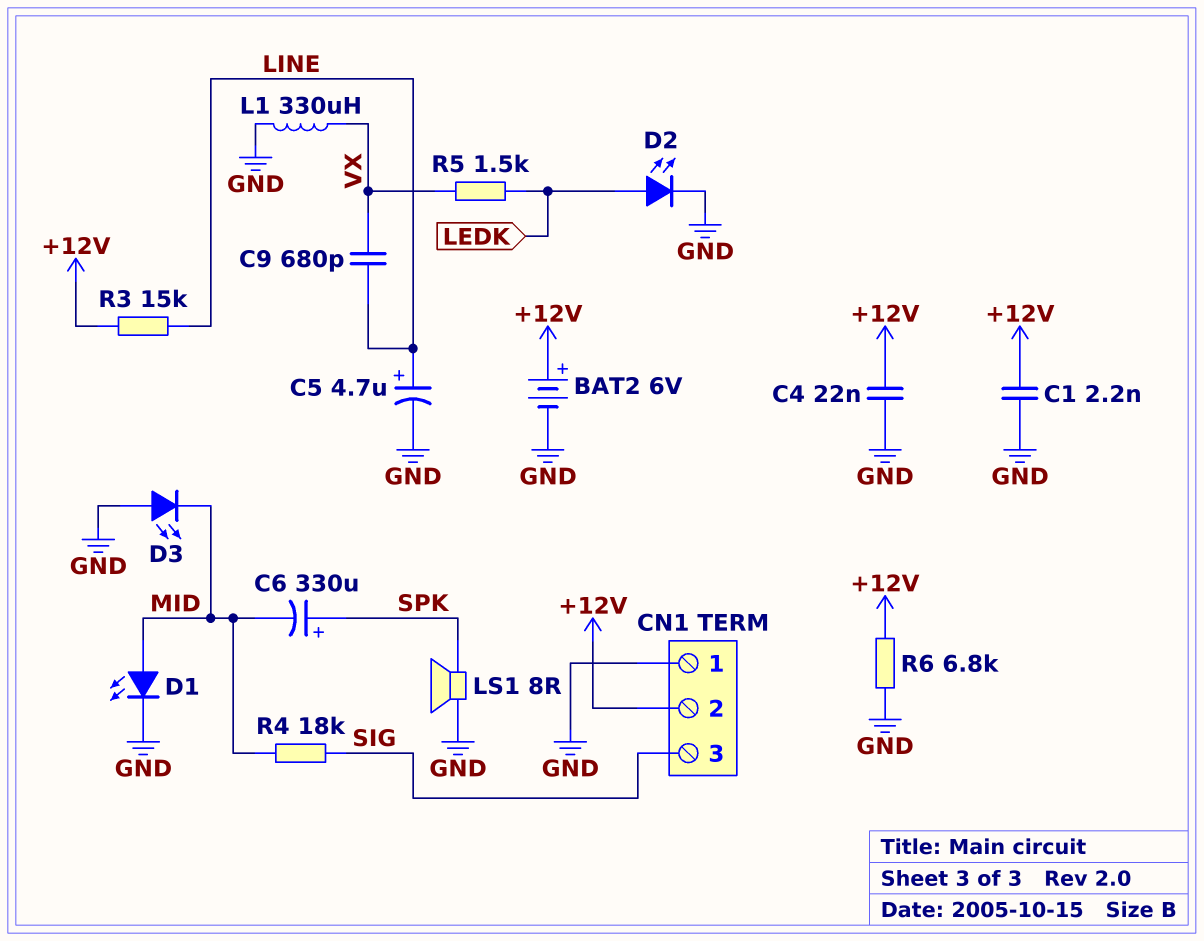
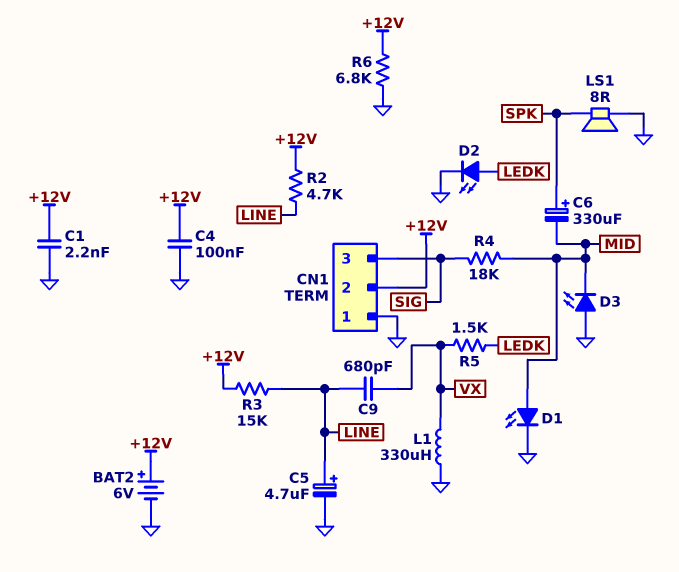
C4: 22nF (+12V, GND) -> 100nF (+12V, GND)
R2: none -> 4.7k (+12V, LINE)

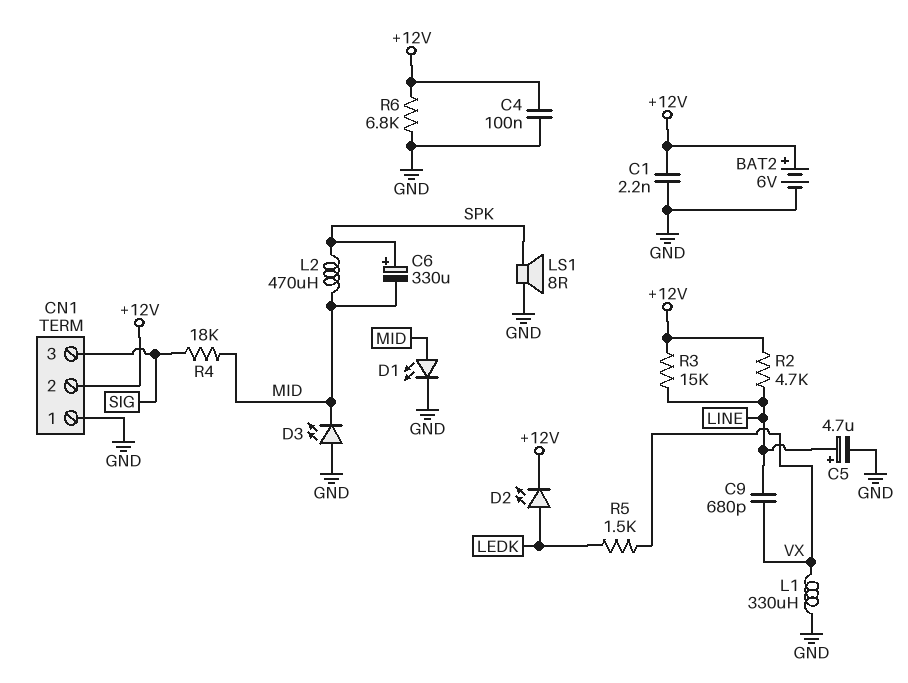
D2: LED (A LEDK, K GND) -> LED (A LEDK, K +12V)
L2: none -> 470uH (MID, SPK)

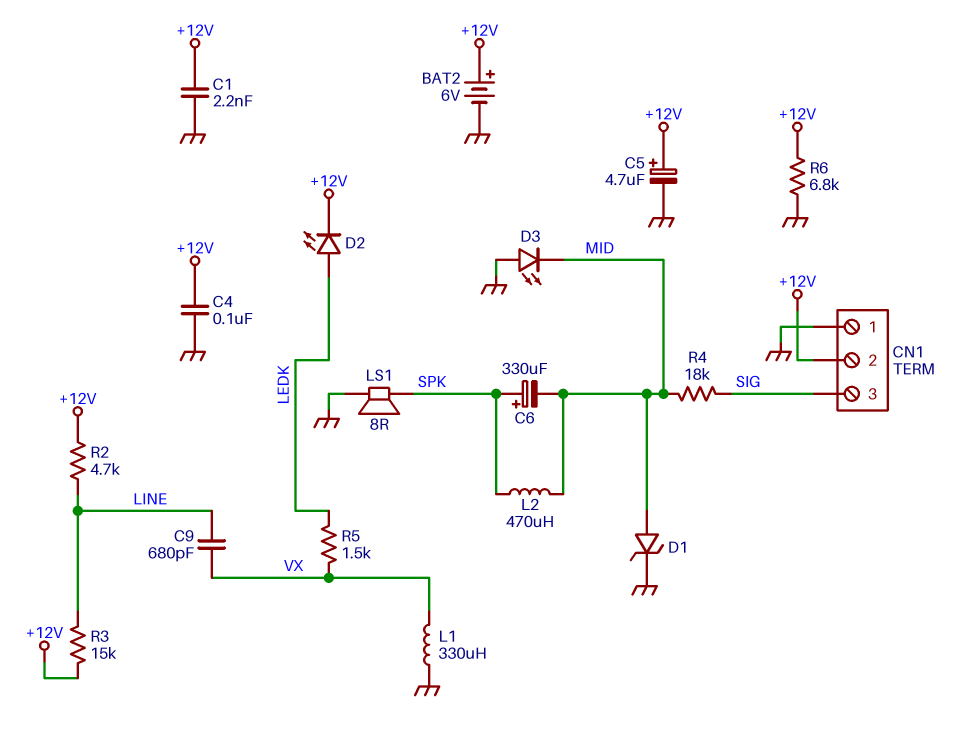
C5: 4.7uF (plus LINE, minus GND) -> 4.7uF (plus +12V, minus GND)
D1: LED (A MID, K GND) -> zener (A MID, K GND)

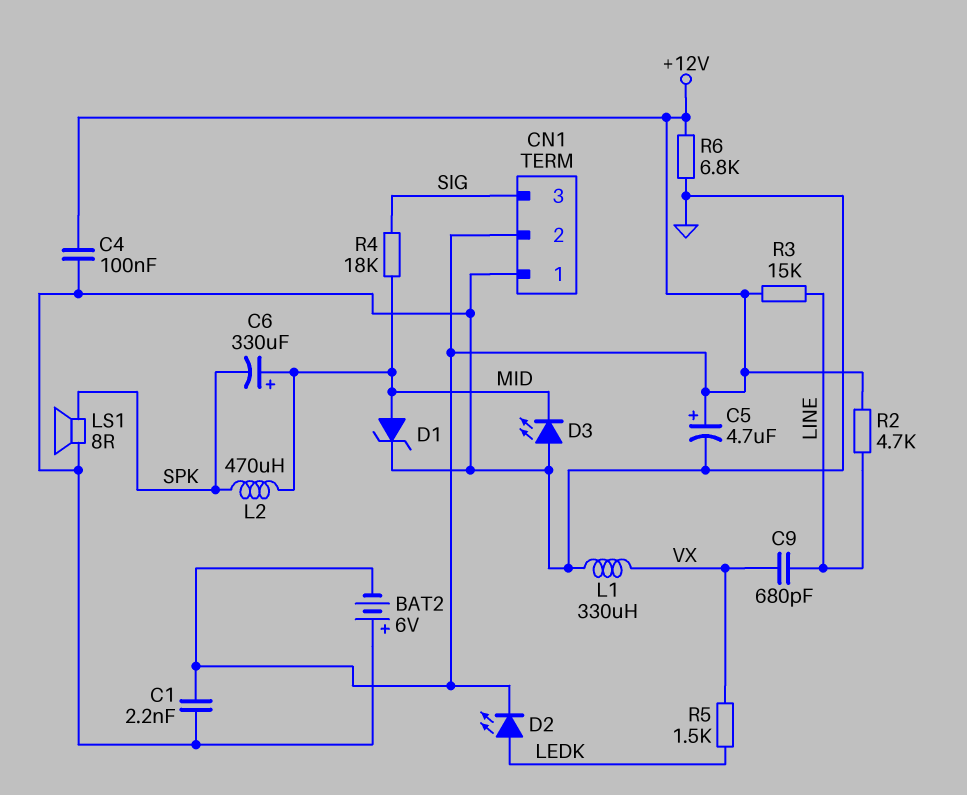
BAT2: 6V (plus +12V, minus GND) -> 6V (plus GND, minus +12V)
C6: 330uF (plus SPK, minus MID) -> 330uF (plus MID, minus SPK)

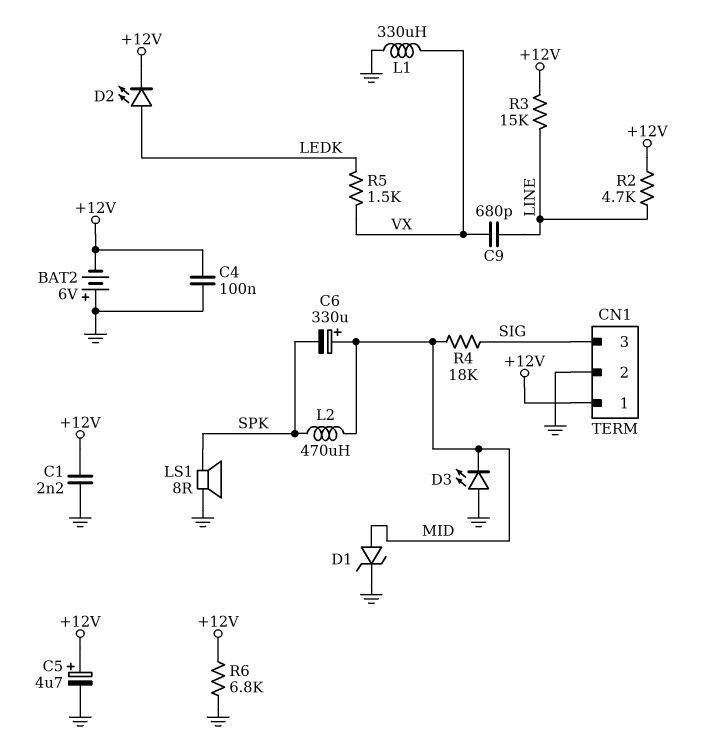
CN1 pin 1: GND -> +12V
CN1 pin 2: +12V -> GND

